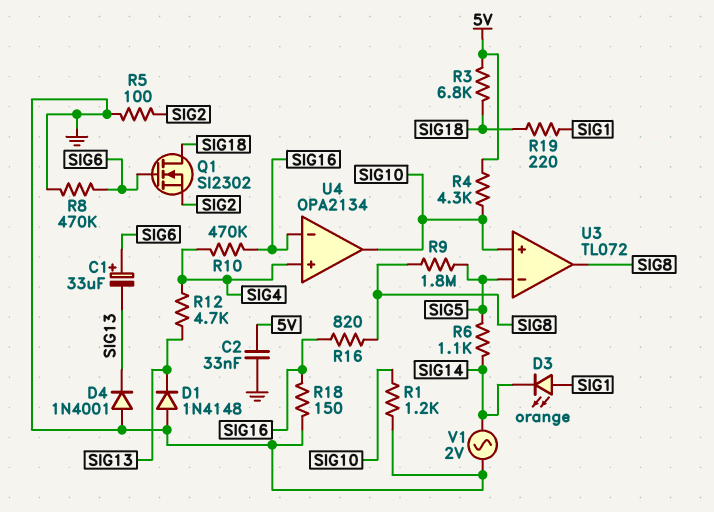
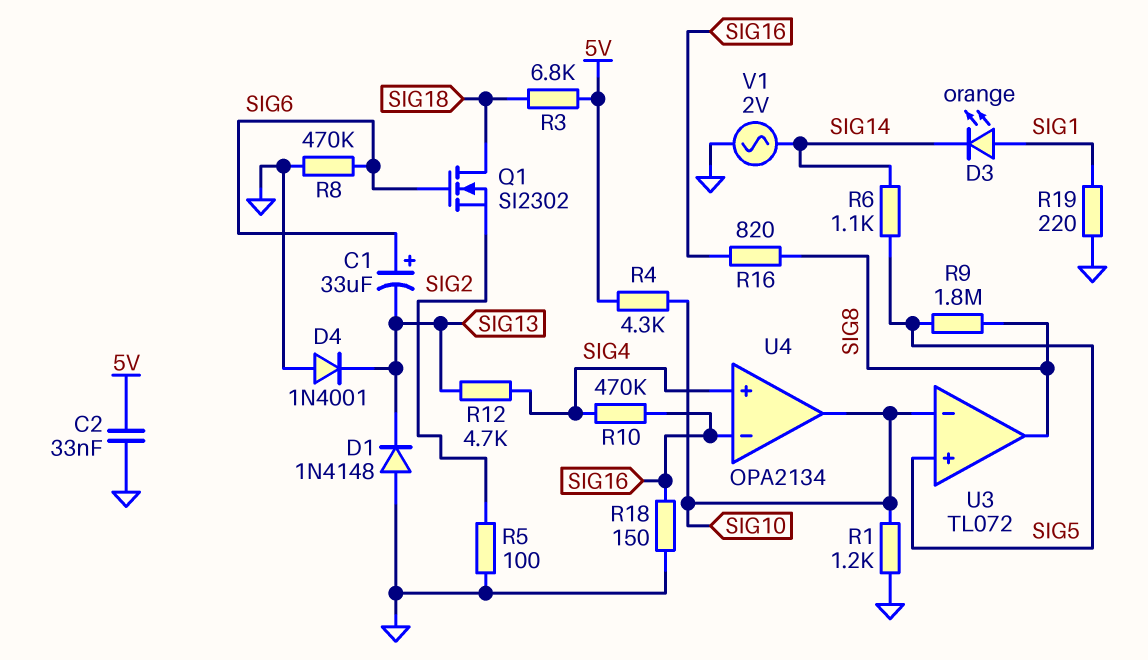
R19: 220 (SIG1, SIG18) -> 220 (GND, SIG1)
U3 pin in+: SIG10 -> SIG5
U3 pin in-: SIG5 -> SIG10

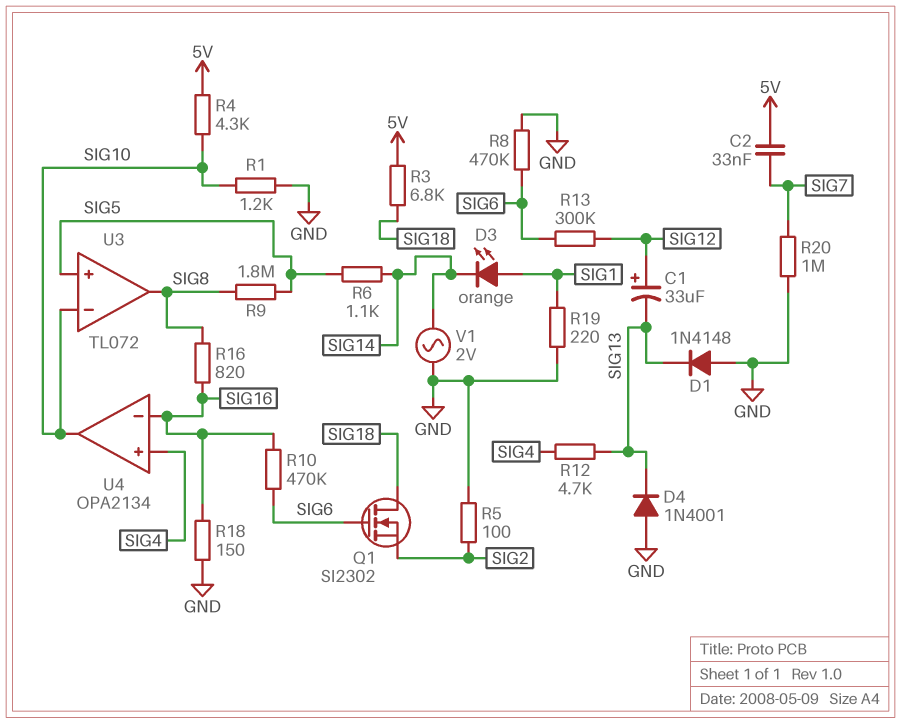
C1: 33uF (plus SIG6, minus SIG13) -> 33uF (plus SIG12, minus SIG13)
C2: 33nF (5V, GND) -> 33nF (5V, SIG7)
R10: 470k (SIG4, SIG16) -> 470k (SIG6, SIG16)
R13: none -> 300k (SIG6, SIG12)
R20: none -> 1M (GND, SIG7)

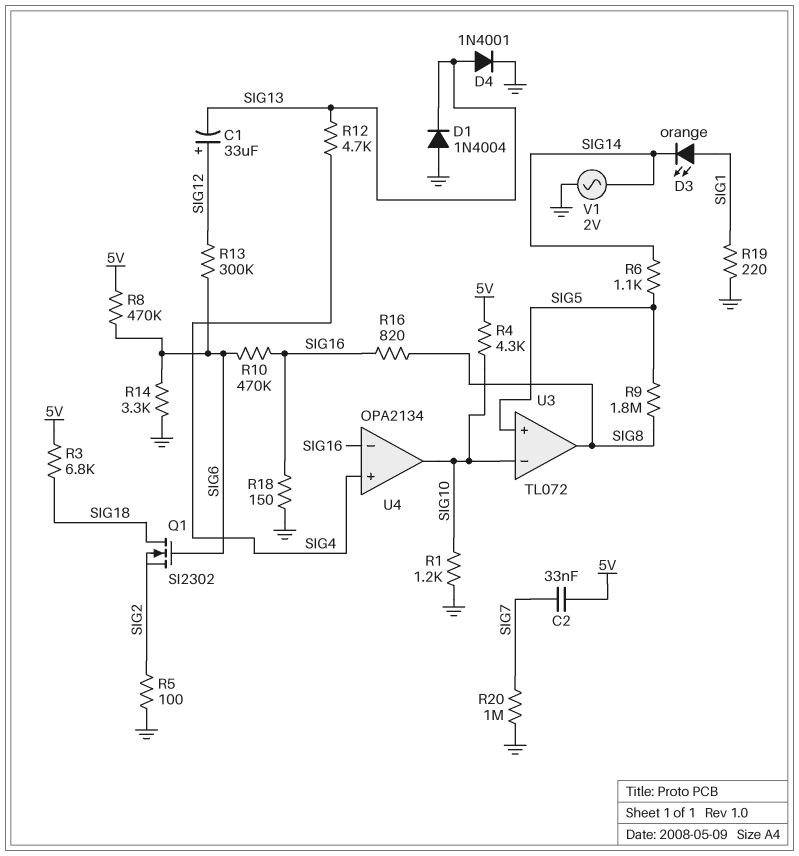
D1: diode 1N4148 (A GND, K SIG13) -> diode 1N4004 (A GND, K SIG13)
D4: diode 1N4001 (A GND, K SIG13) -> diode 1N4001 (A SIG13, K GND)
R8: 470k (GND, SIG6) -> 470k (5V, SIG6)
R14: none -> 3.3k (GND, SIG6)

